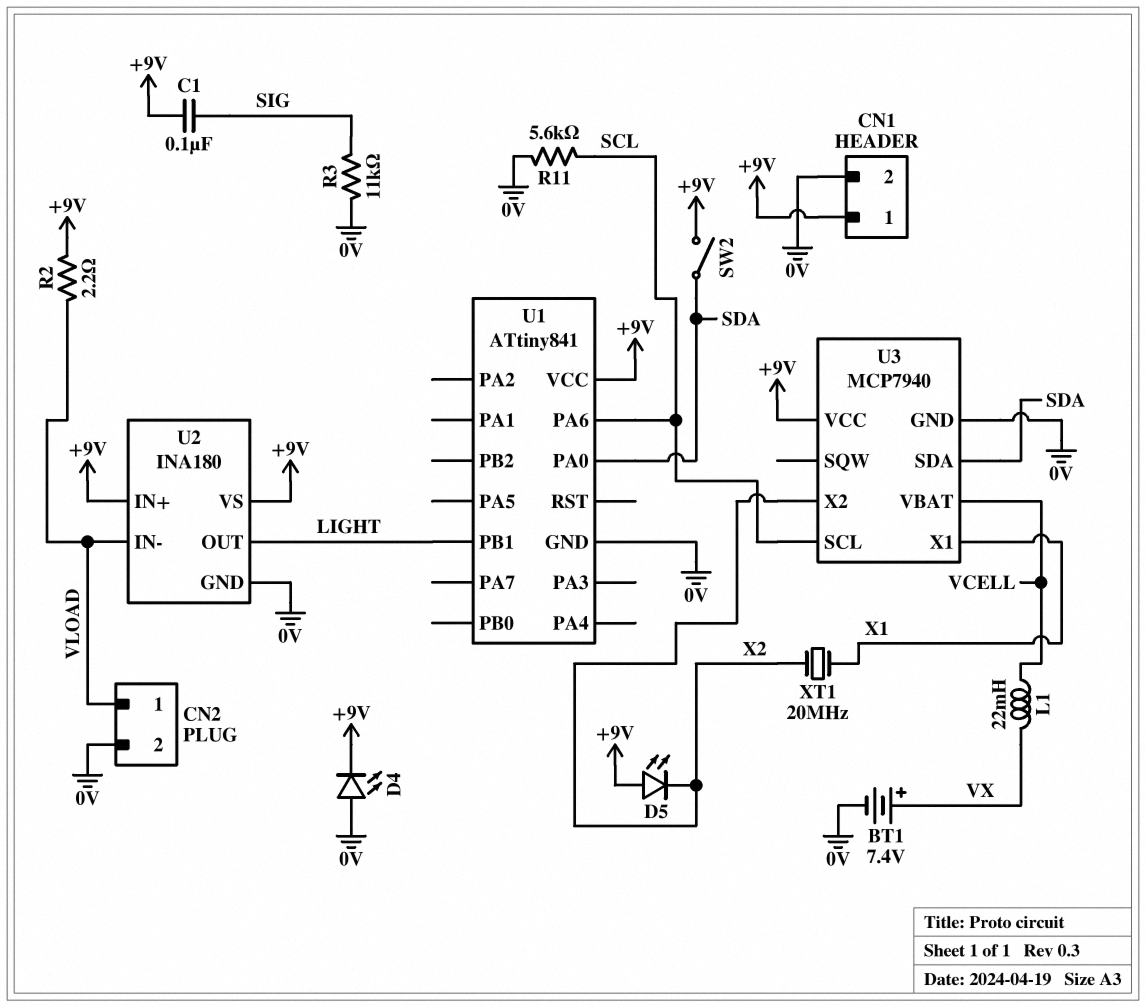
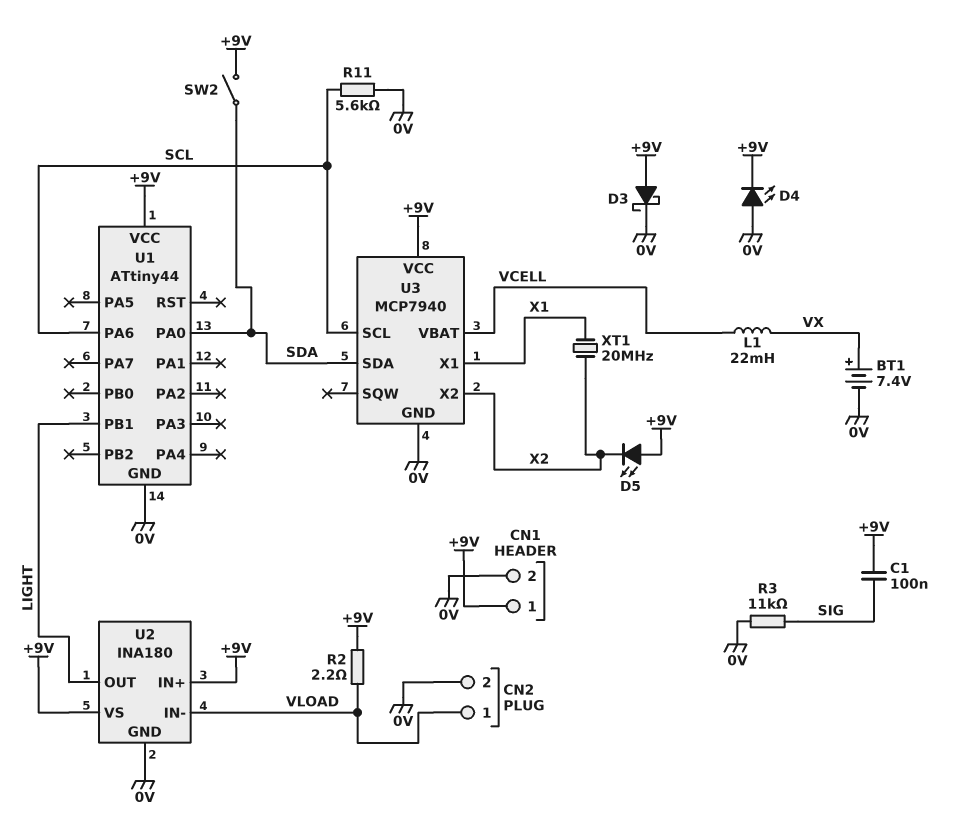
D3: none -> schottky (A +9V, K 0V)
U1: ATtiny841 -> ATtiny44

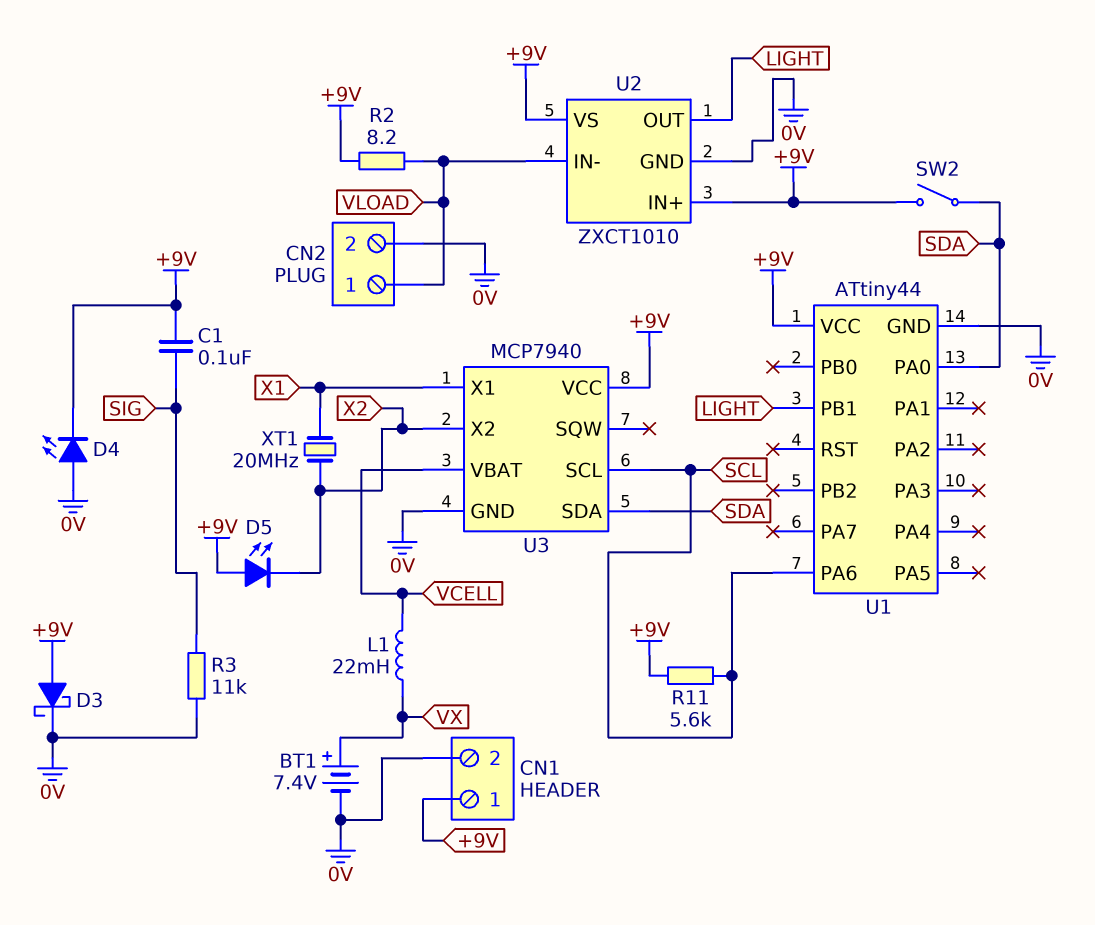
R2: 2.2 (+9V, VLOAD) -> 8.2 (+9V, VLOAD)
R11: 5.6k (0V, SCL) -> 5.6k (+9V, SCL)
U2: INA180 -> ZXCT1010

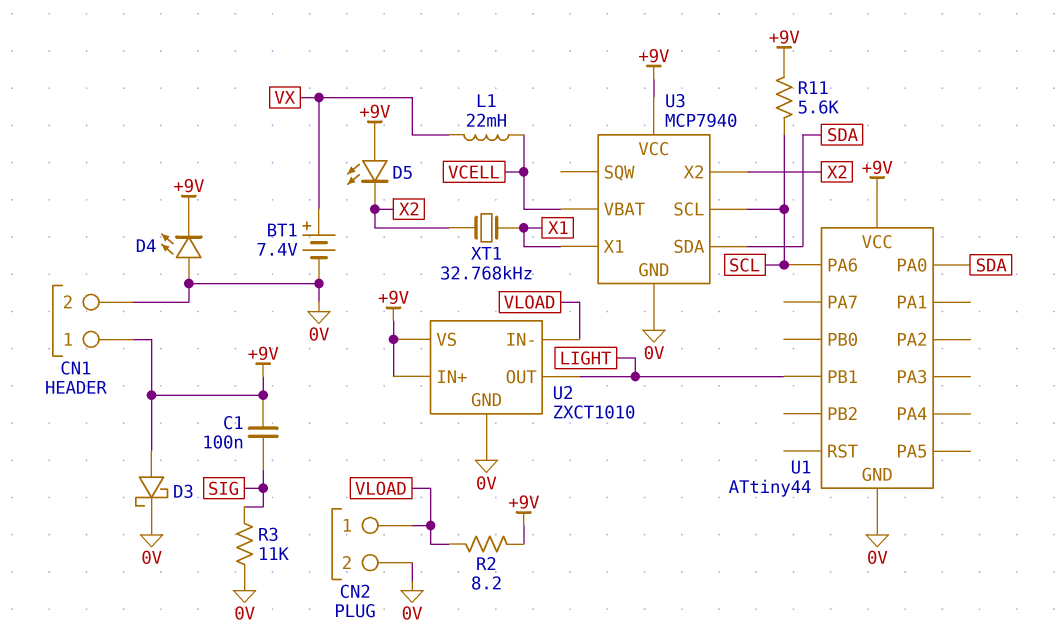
SW2: switch (+9V, SDA) -> none
XT1: 20MHz (X1, X2) -> 32.768kHz (X1, X2)

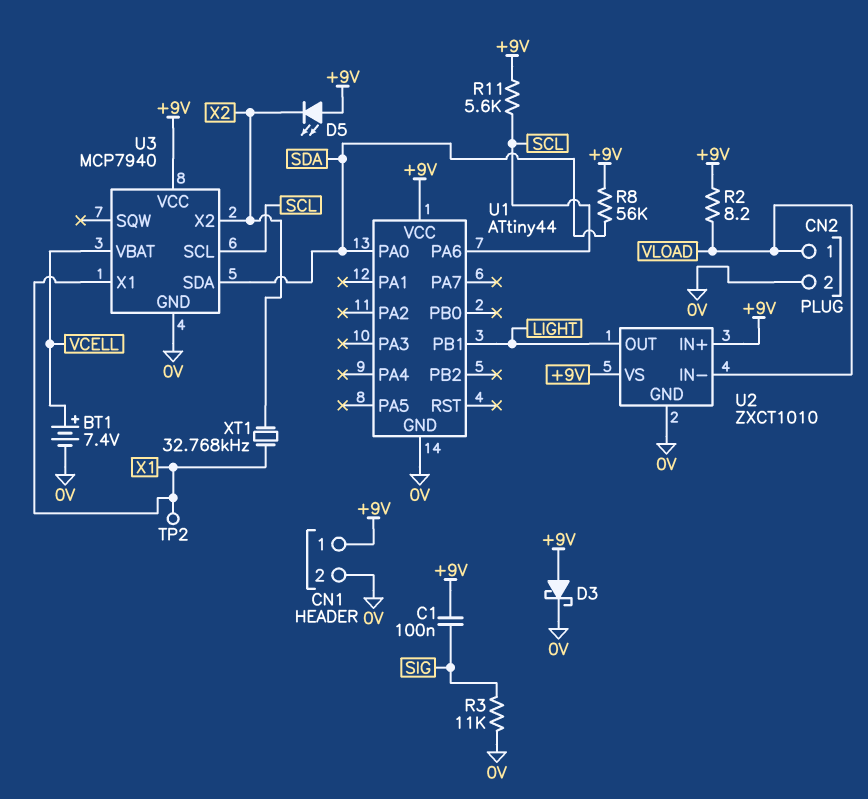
BT1: 7.4V (plus VX, minus 0V) -> 7.4V (plus VCELL, minus 0V)
D4: LED (A 0V, K +9V) -> none
L1: 22mH (VCELL, VX) -> none
R8: none -> 56k (+9V, SDA)
TP2: none -> test point (X1)

